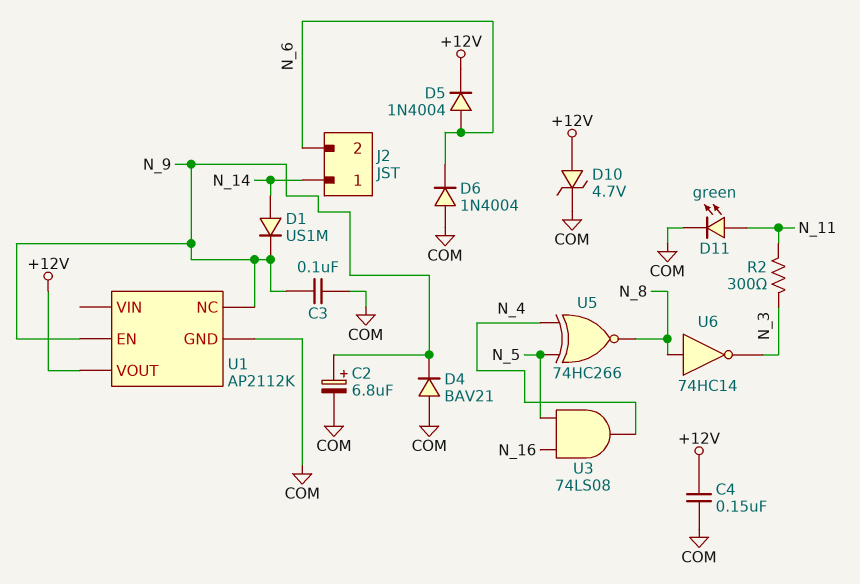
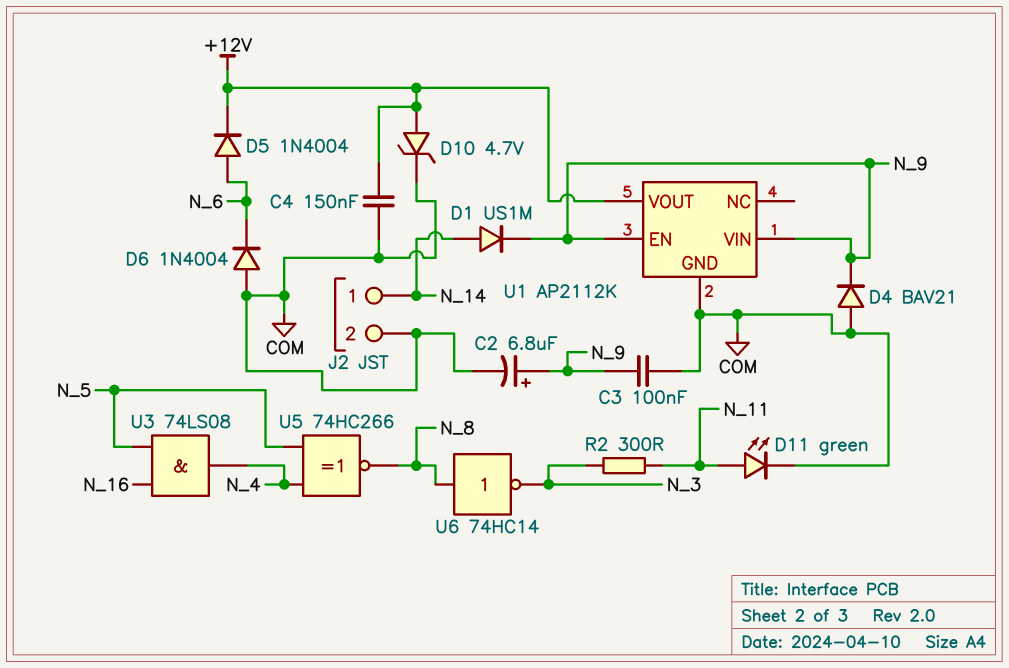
J2 pin 2: N_6 -> COM
U1 pin NC: N_9 -> none
U1 pin VIN: none -> N_9

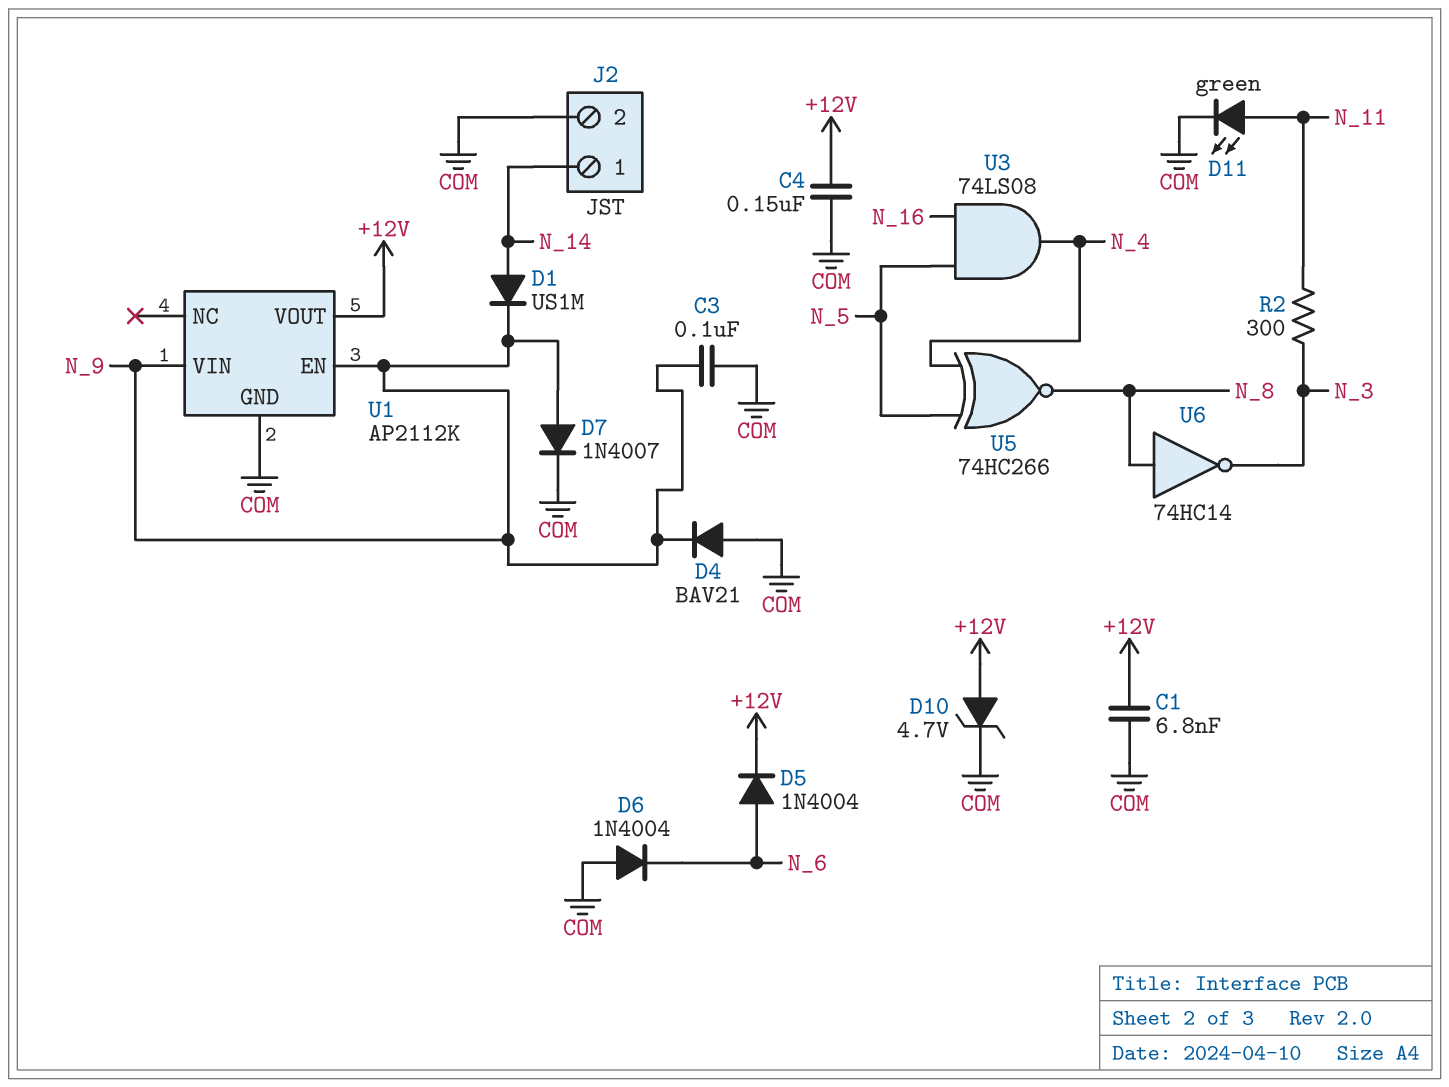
C1: none -> 6.8nF (+12V, COM)
C2: 6.8uF (plus N_9, minus COM) -> none
D7: none -> diode 1N4007 (A N_9, K COM)

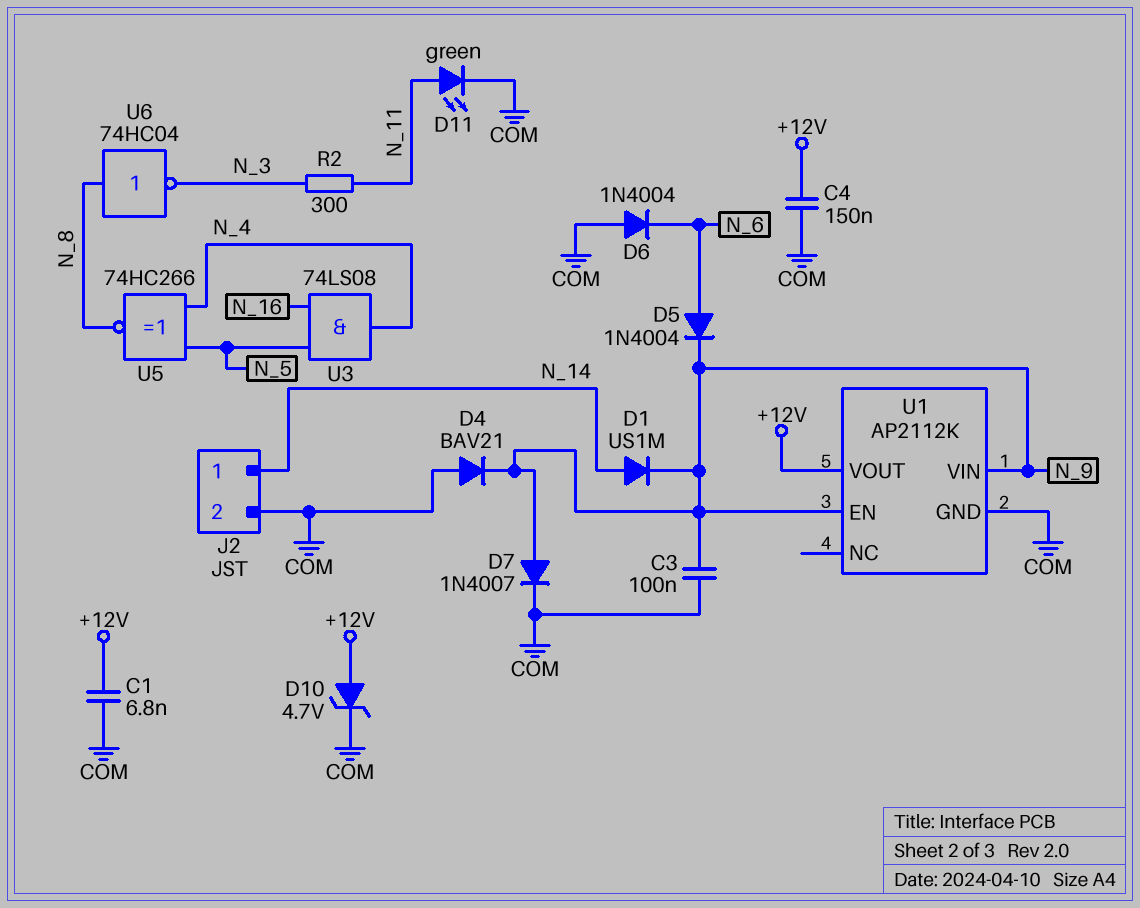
D5: diode 1N4004 (A N_6, K +12V) -> diode 1N4004 (A N_6, K N_9)
U6: NOT 74HC14 (in N_8, out N_3) -> NOT 74HC04 (in N_8, out N_3)

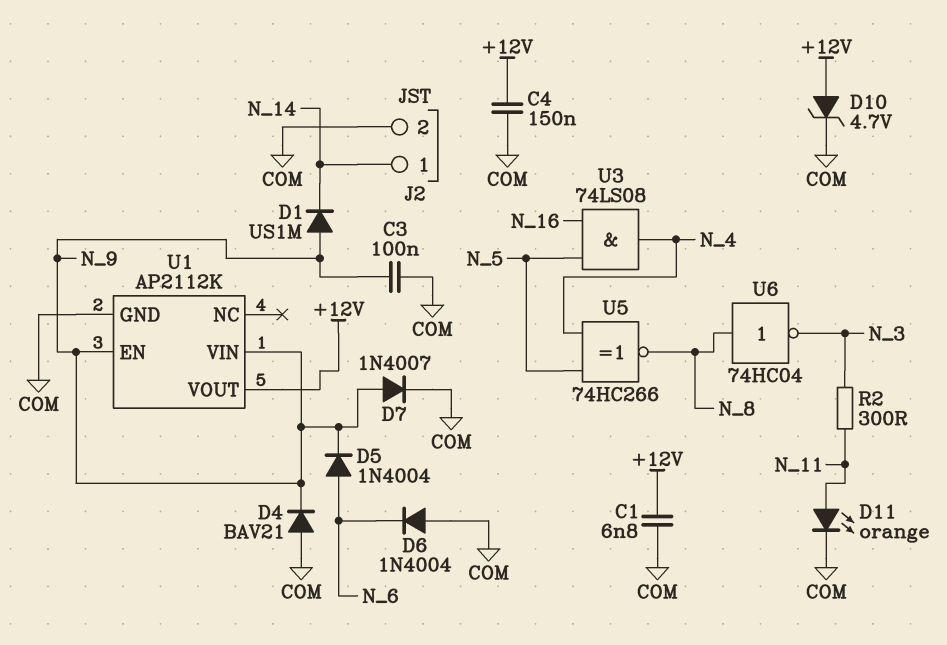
D1: diode US1M (A N_14, K N_9) -> diode US1M (A N_9, K N_14)
D11: LED green (A N_11, K COM) -> LED orange (A N_11, K COM)

